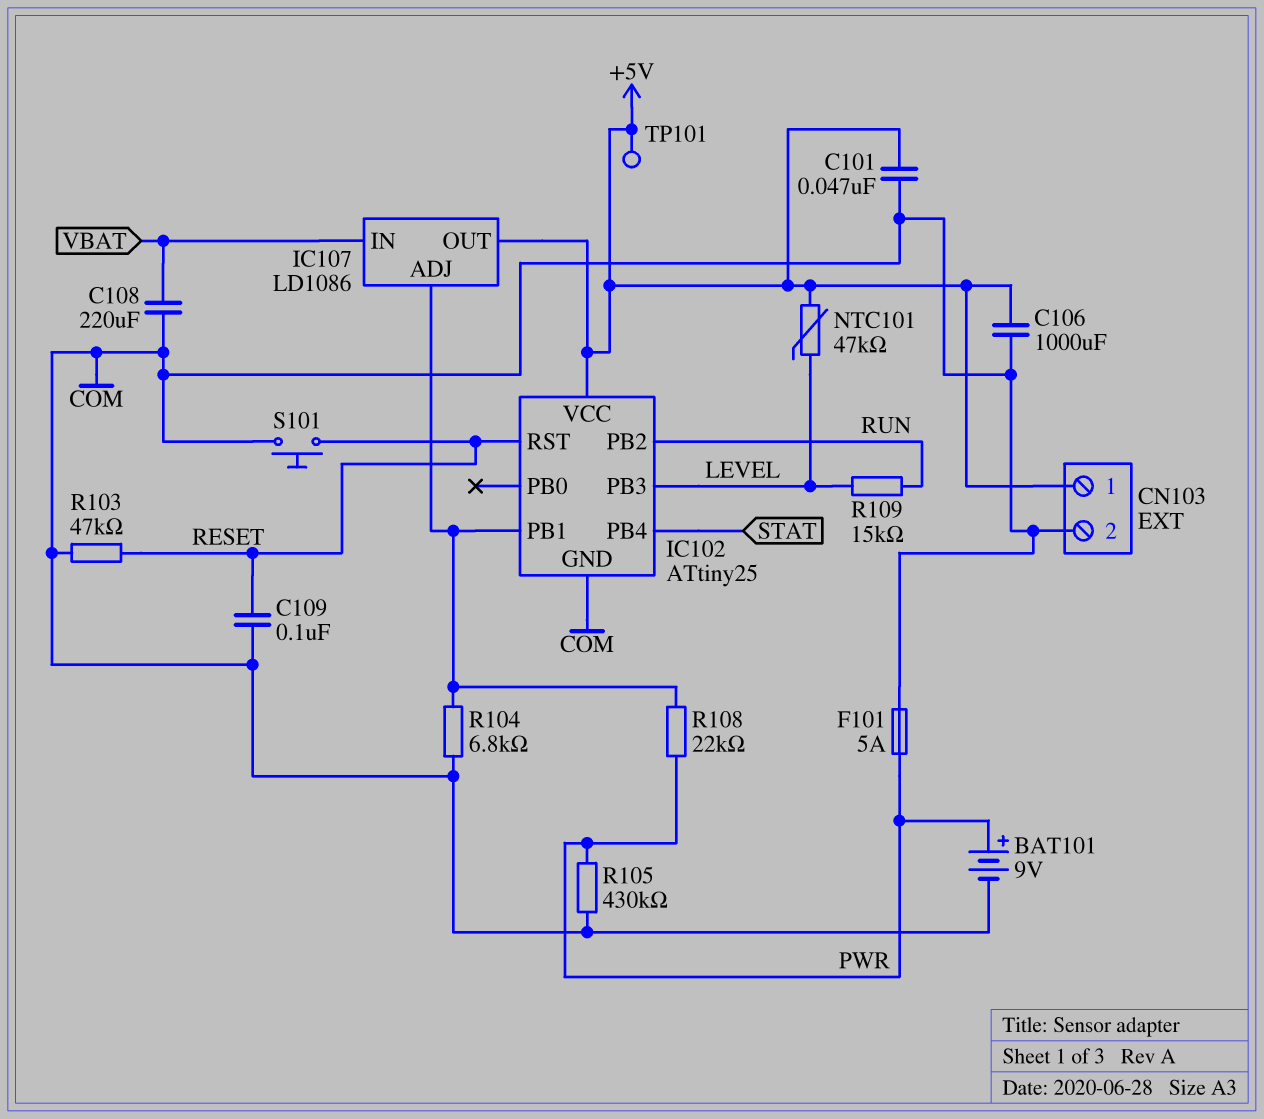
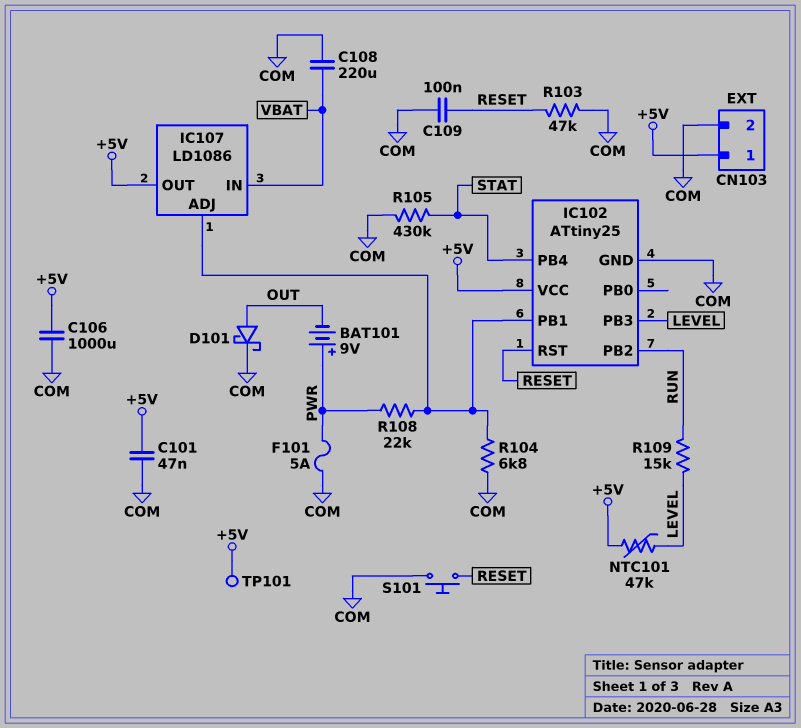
BAT101: 9V (plus PWR, minus COM) -> 9V (plus PWR, minus OUT)
D101: none -> schottky (A OUT, K COM)
R105: 430k (COM, PWR) -> 430k (COM, STAT)

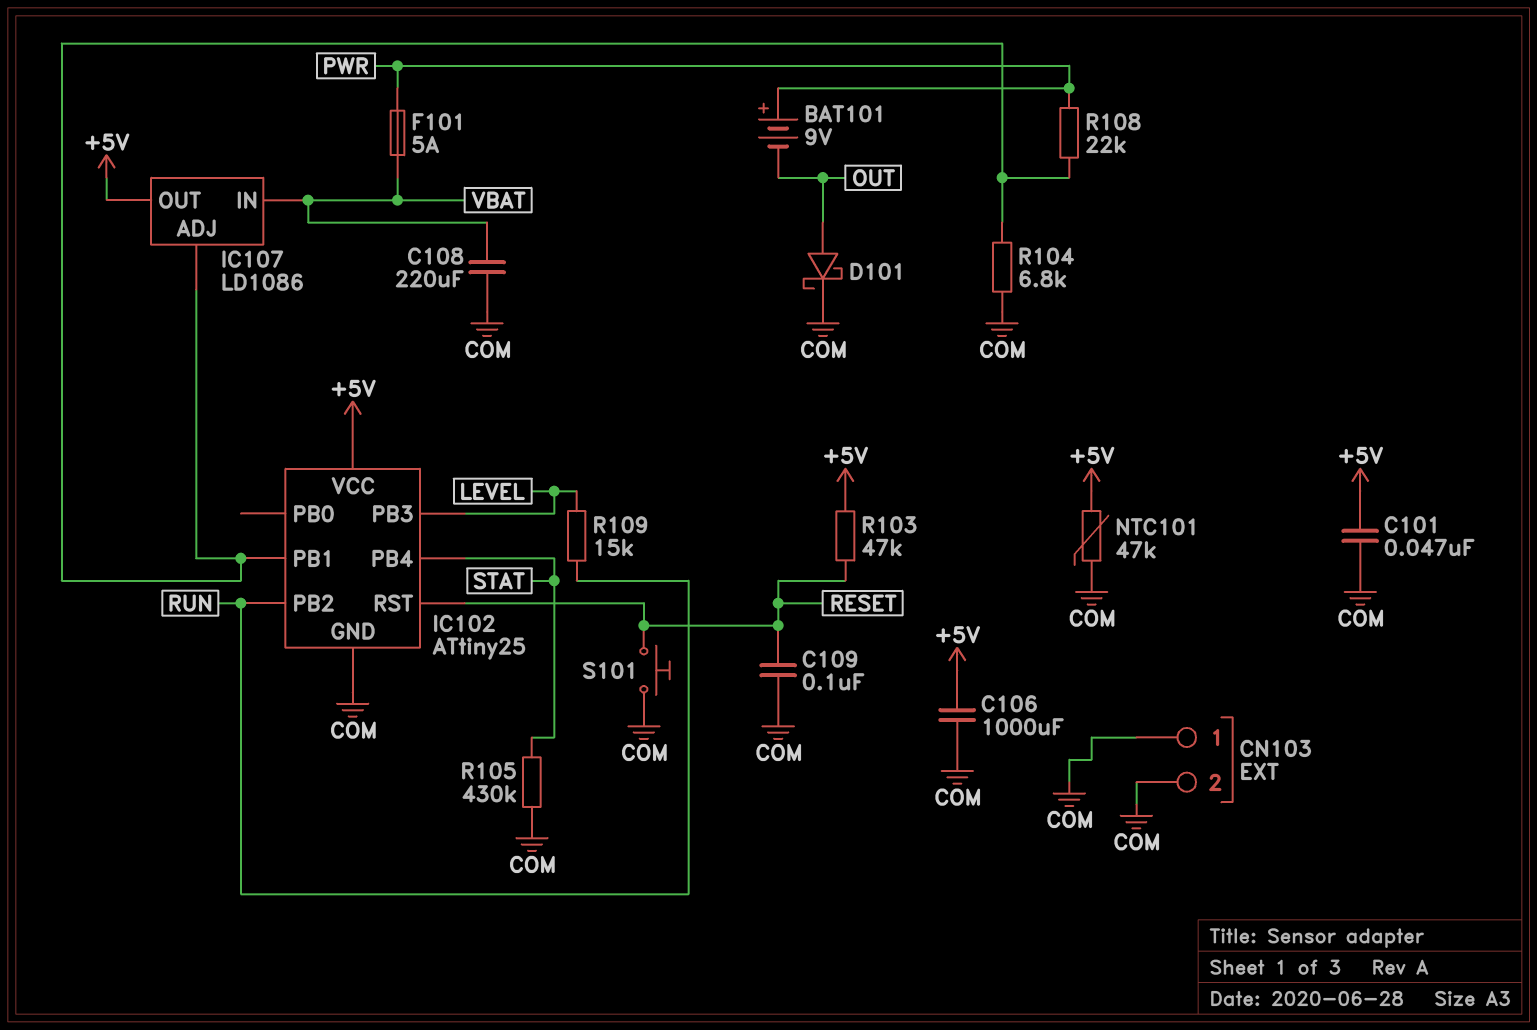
CN103 pin 1: +5V -> COM
F101: 5A (COM, PWR) -> 5A (PWR, VBAT)
NTC101: 47k (+5V, LEVEL) -> 47k (+5V, COM)
R103: 47k (COM, RESET) -> 47k (+5V, RESET)
TP101: test point (+5V) -> none

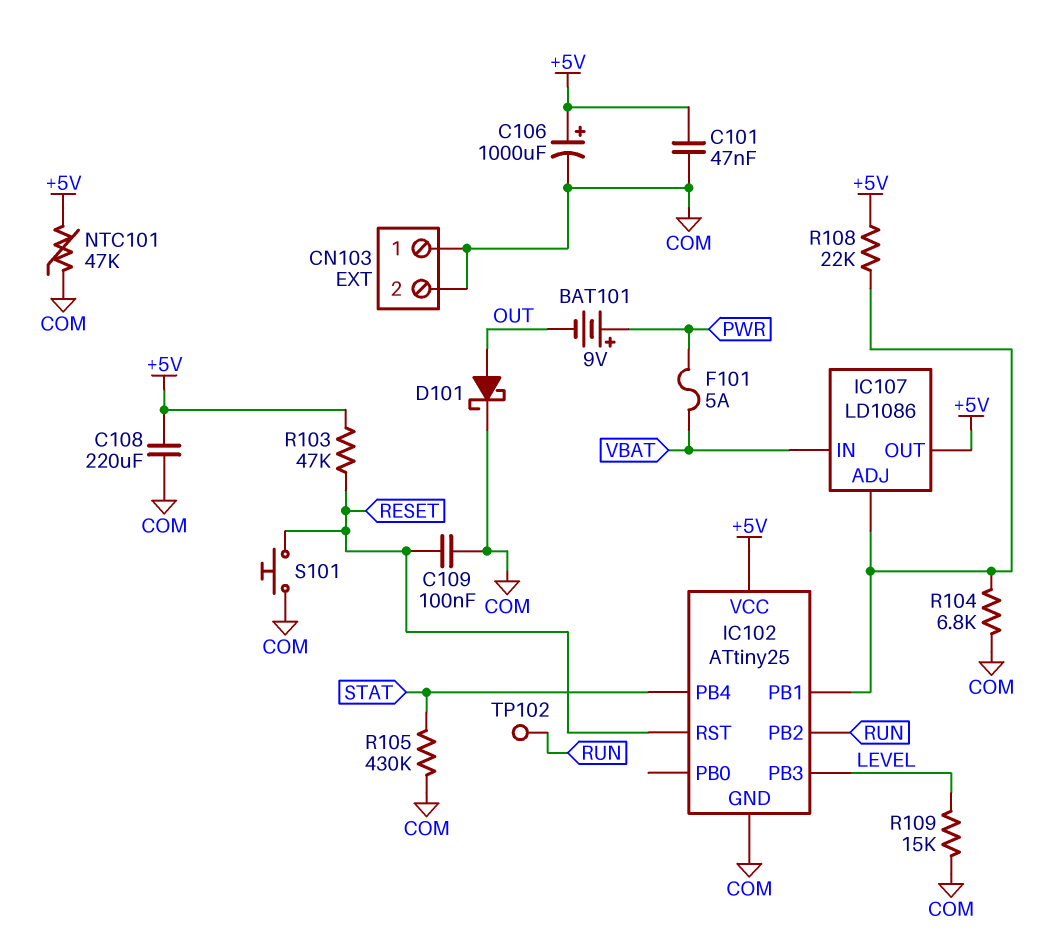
C106: 1000uF (+5V, COM) -> 1000uF (plus +5V, minus COM)
C108: 220uF (COM, VBAT) -> 220uF (+5V, COM)
R108: 22k (IC102/PB1, PWR) -> 22k (+5V, IC102/PB1)
R109: 15k (LEVEL, RUN) -> 15k (COM, LEVEL)
TP102: none -> test point (RUN)

